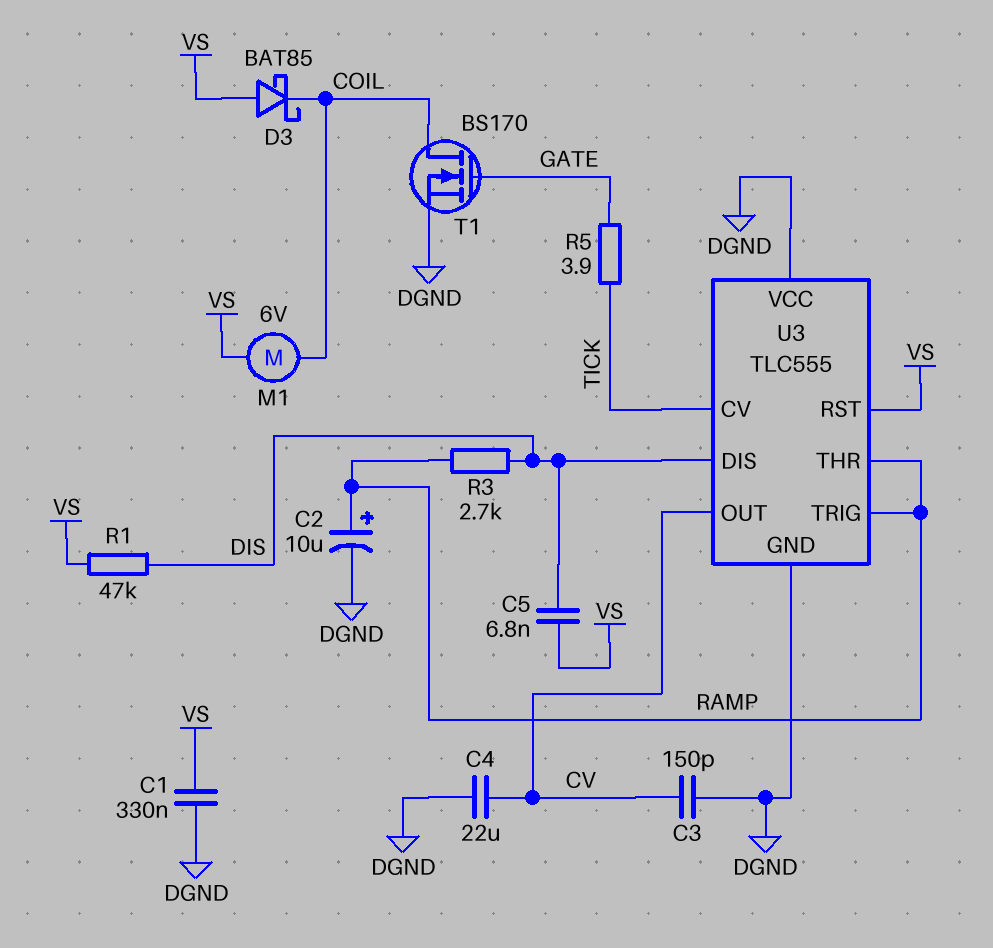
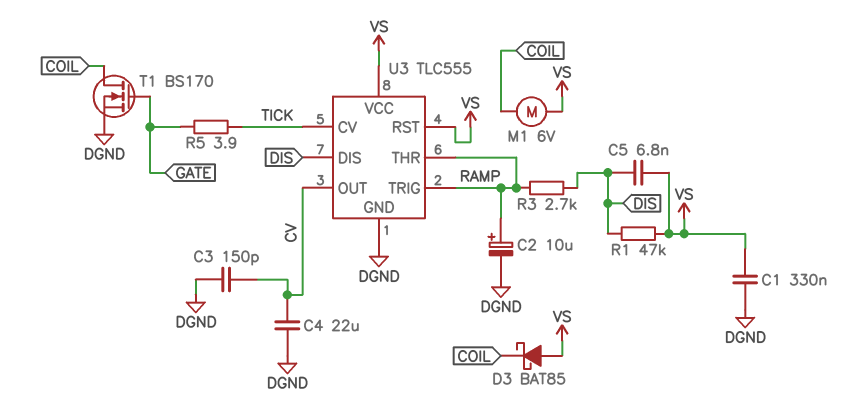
U3 pin VCC: DGND -> VS

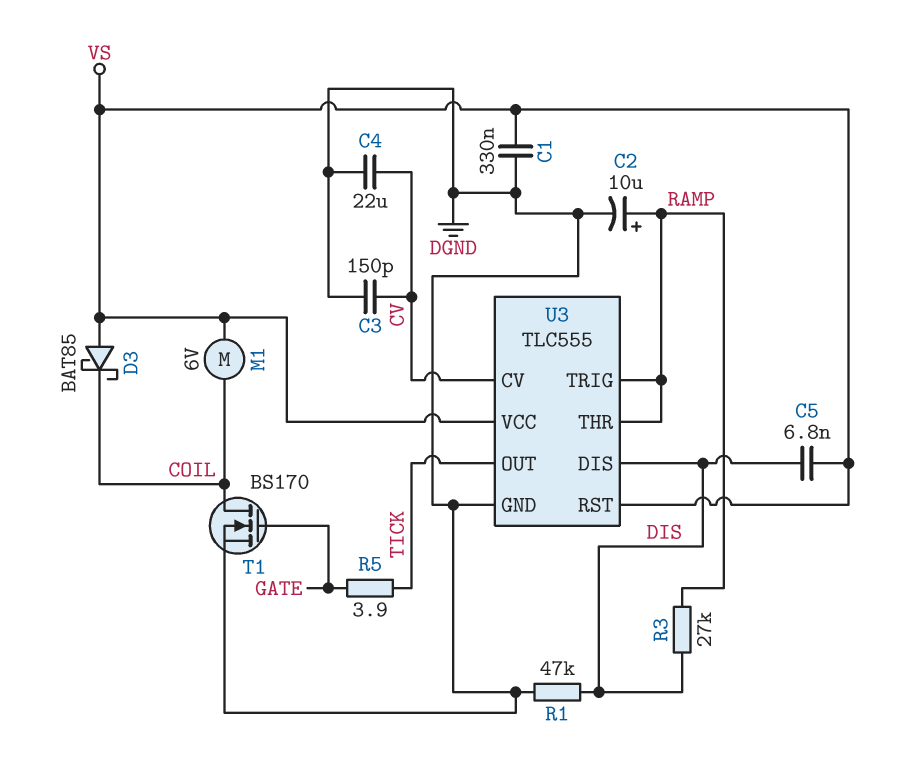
R1: 47k (DIS, VS) -> 47k (DGND, DIS)
R3: 2.7k (DIS, RAMP) -> 27k (DIS, RAMP)
U3 pin CV: TICK -> CV
U3 pin OUT: CV -> TICK

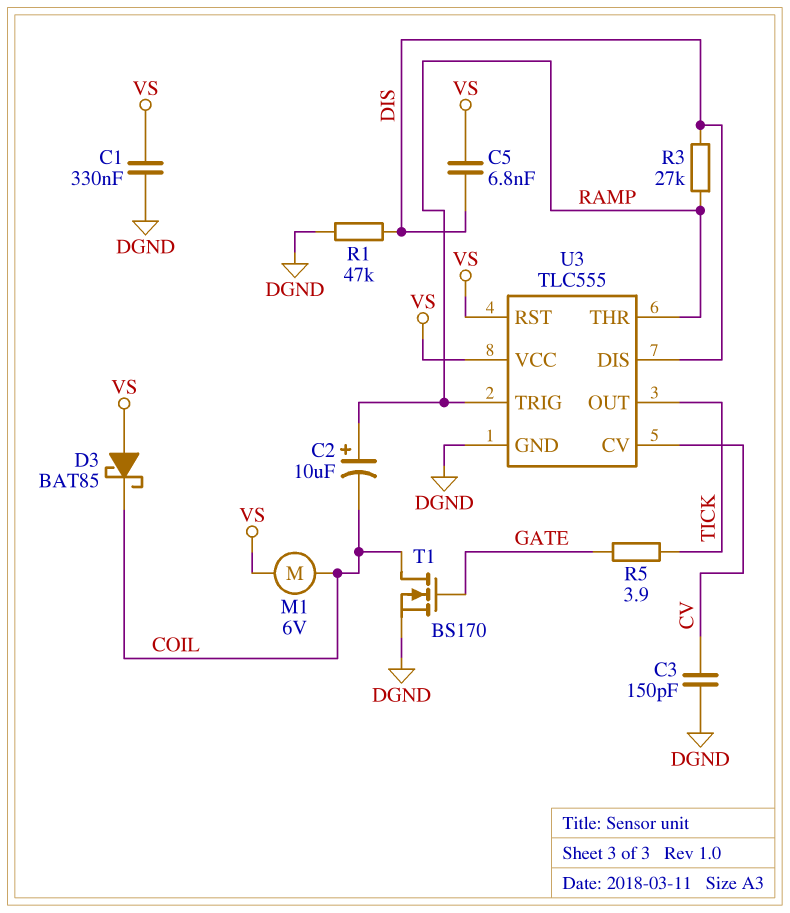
C2: 10uF (plus RAMP, minus DGND) -> 10uF (plus RAMP, minus COIL)
C4: 22uF (CV, DGND) -> none

